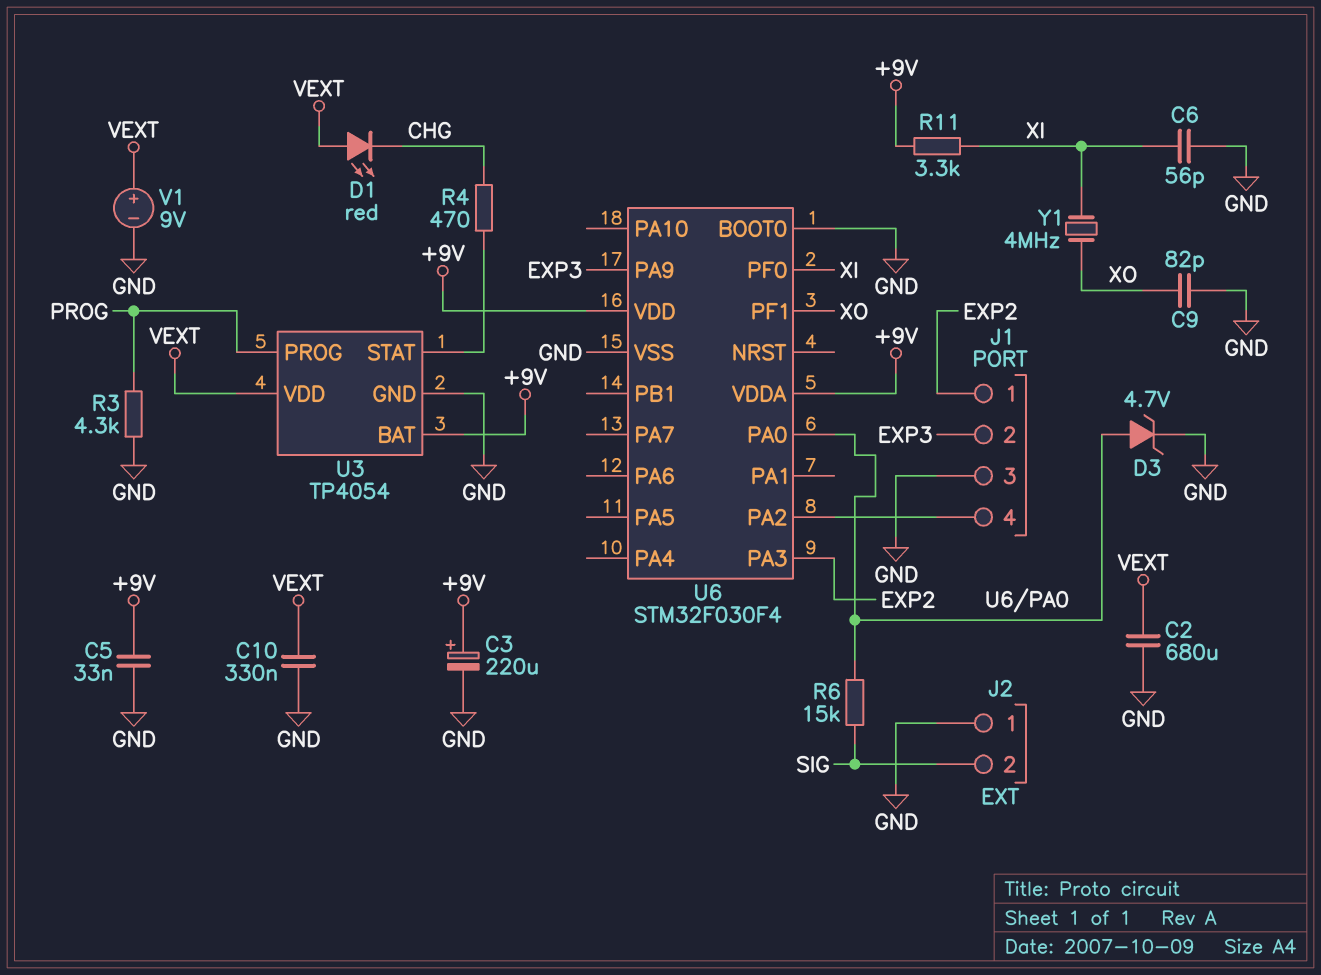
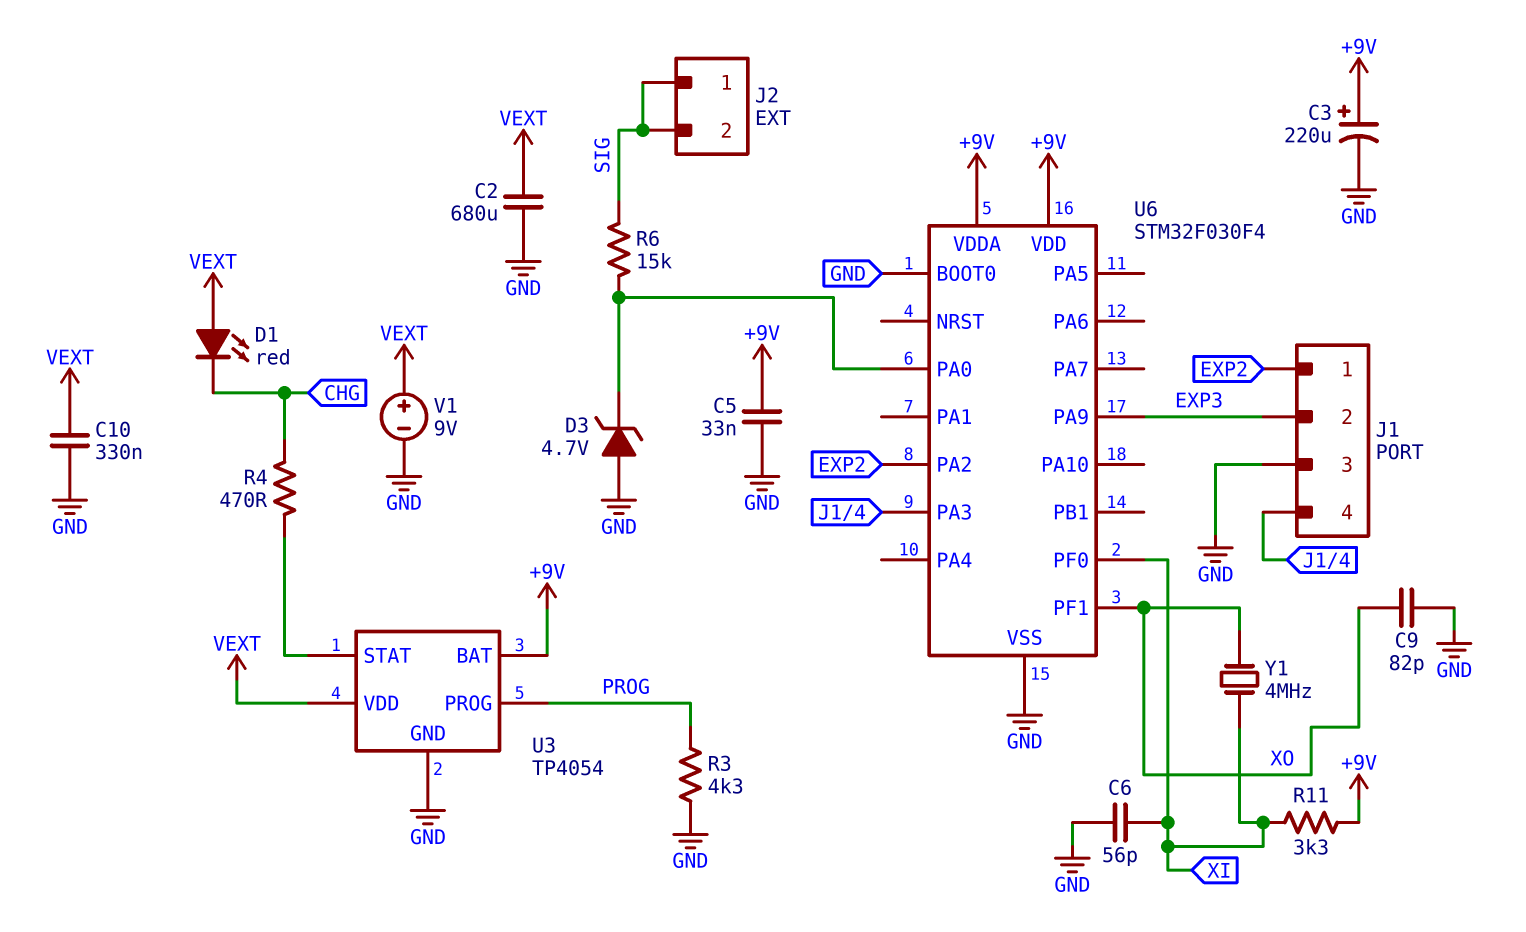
D3: zener 4.7V (A U6/PA0, K GND) -> zener 4.7V (A GND, K U6/PA0)
J2 pin 1: GND -> SIG
U6 pin PA2: J1/4 -> EXP2
U6 pin PA3: EXP2 -> J1/4

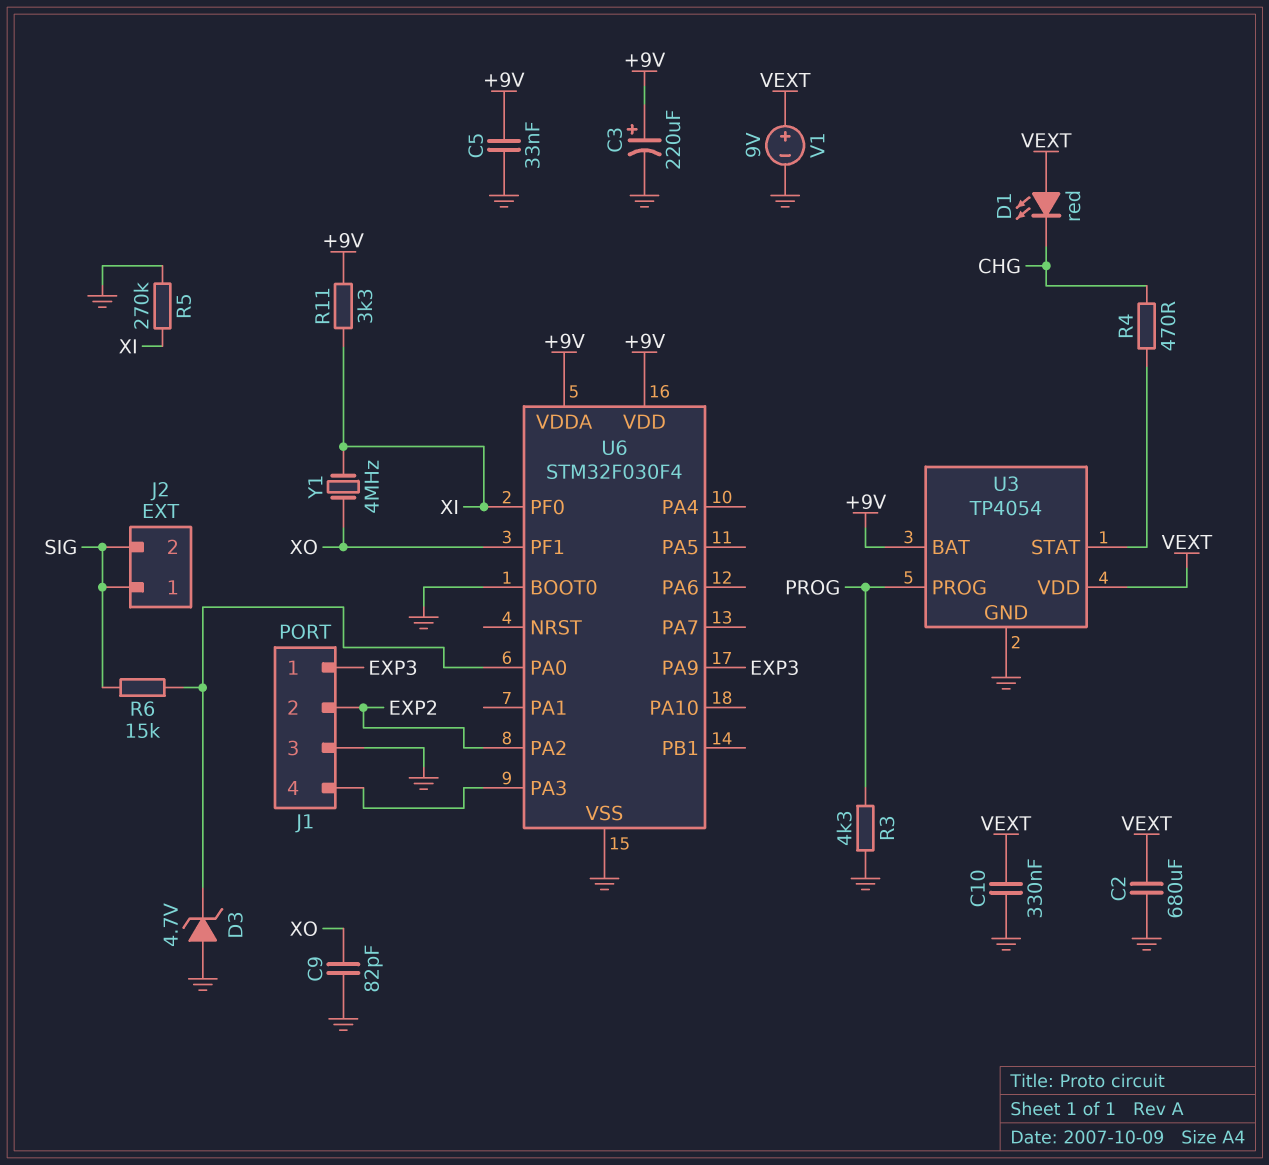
C6: 56pF (GND, XI) -> none
J1 pin 1: EXP2 -> EXP3
J1 pin 2: EXP3 -> EXP2
R5: none -> 270k (GND, XI)

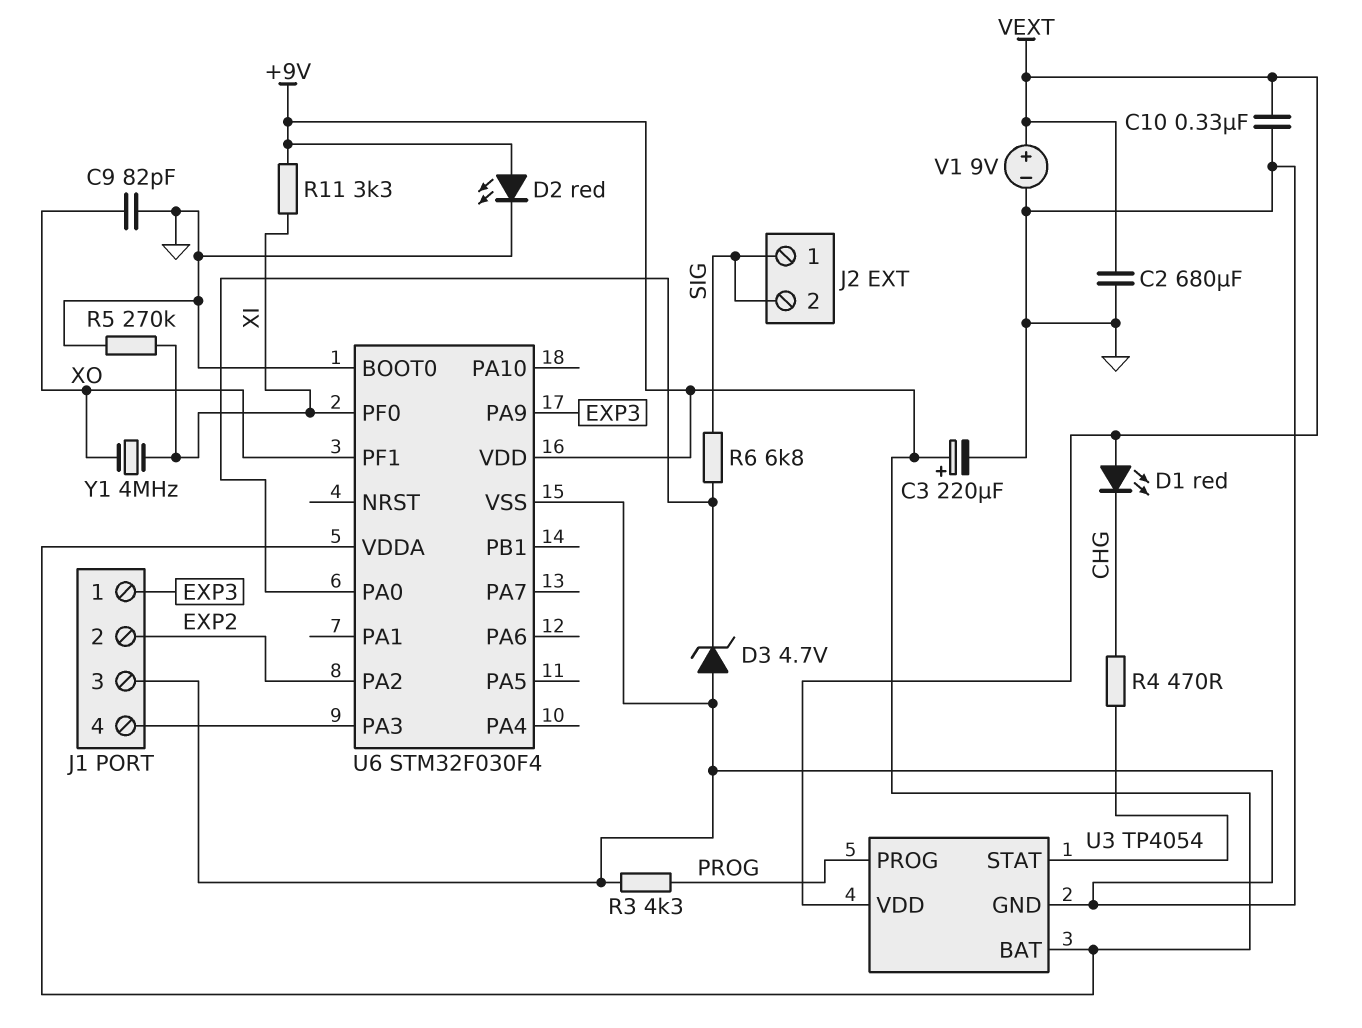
C5: 33nF (+9V, GND) -> none
D2: none -> LED red (A +9V, K GND)
R6: 15k (SIG, U6/PA0) -> 6.8k (SIG, U6/PA0)

